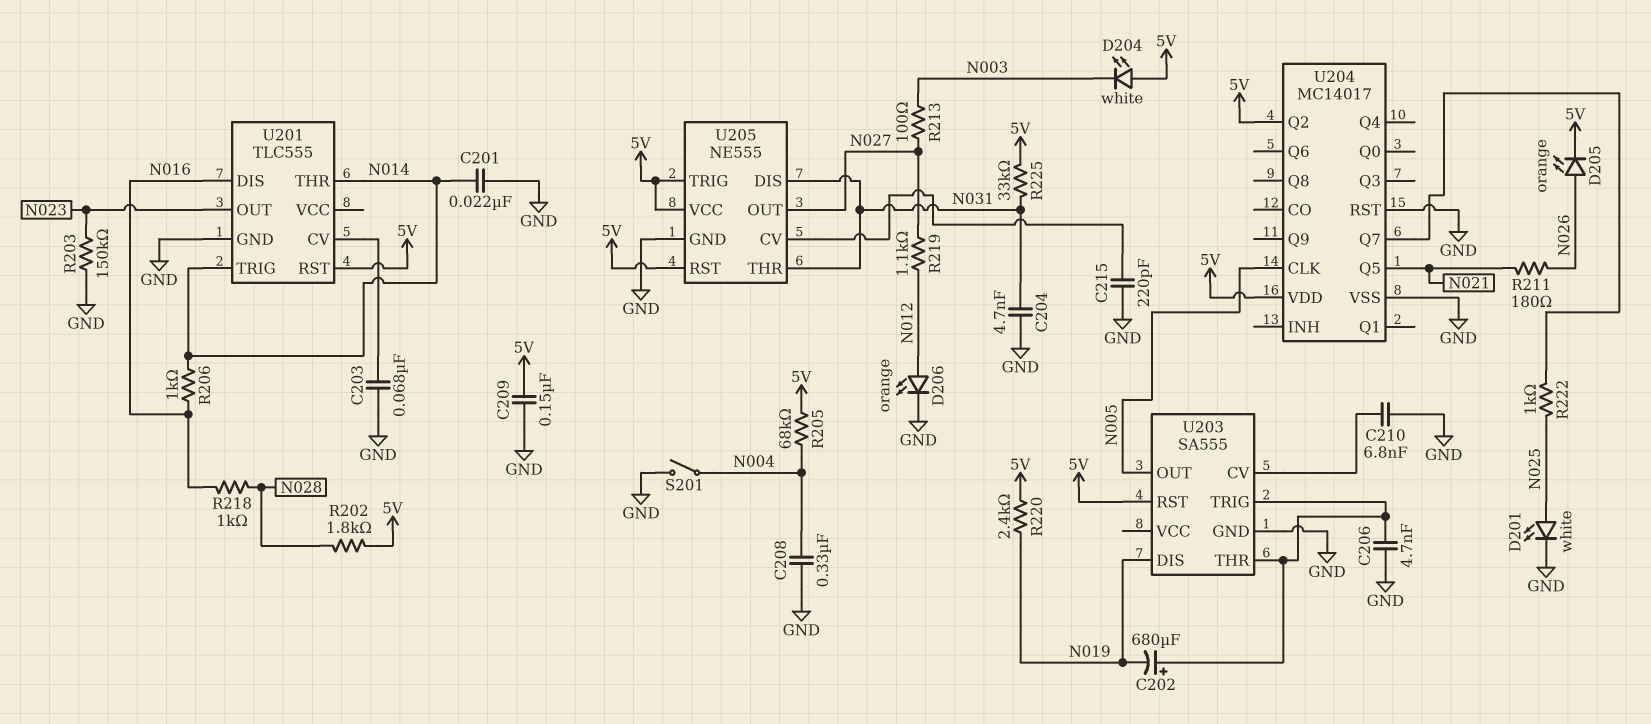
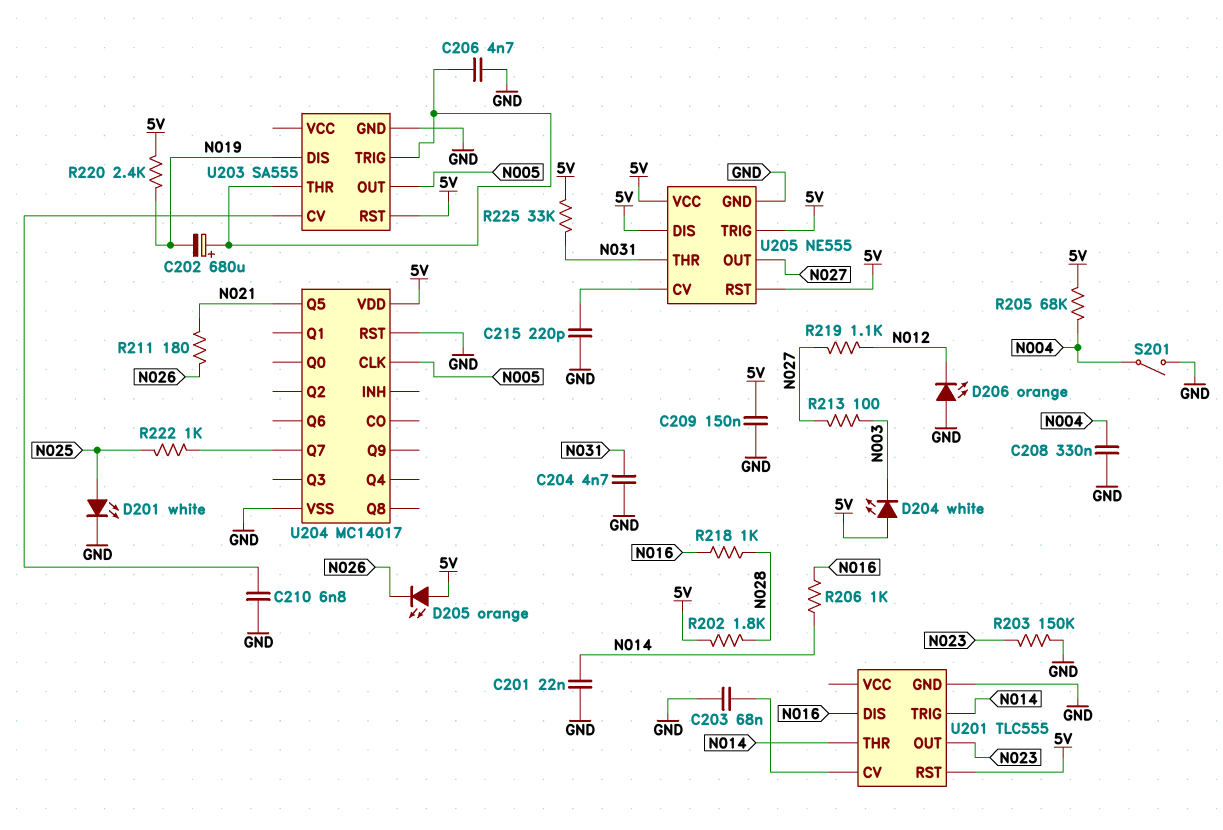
D205: LED orange (A N026, K 5V) -> LED orange (A 5V, K N026)
D206: LED orange (A N012, K GND) -> LED orange (A GND, K N012)
U204 pin Q2: 5V -> none
U205 pin DIS: N031 -> 5V

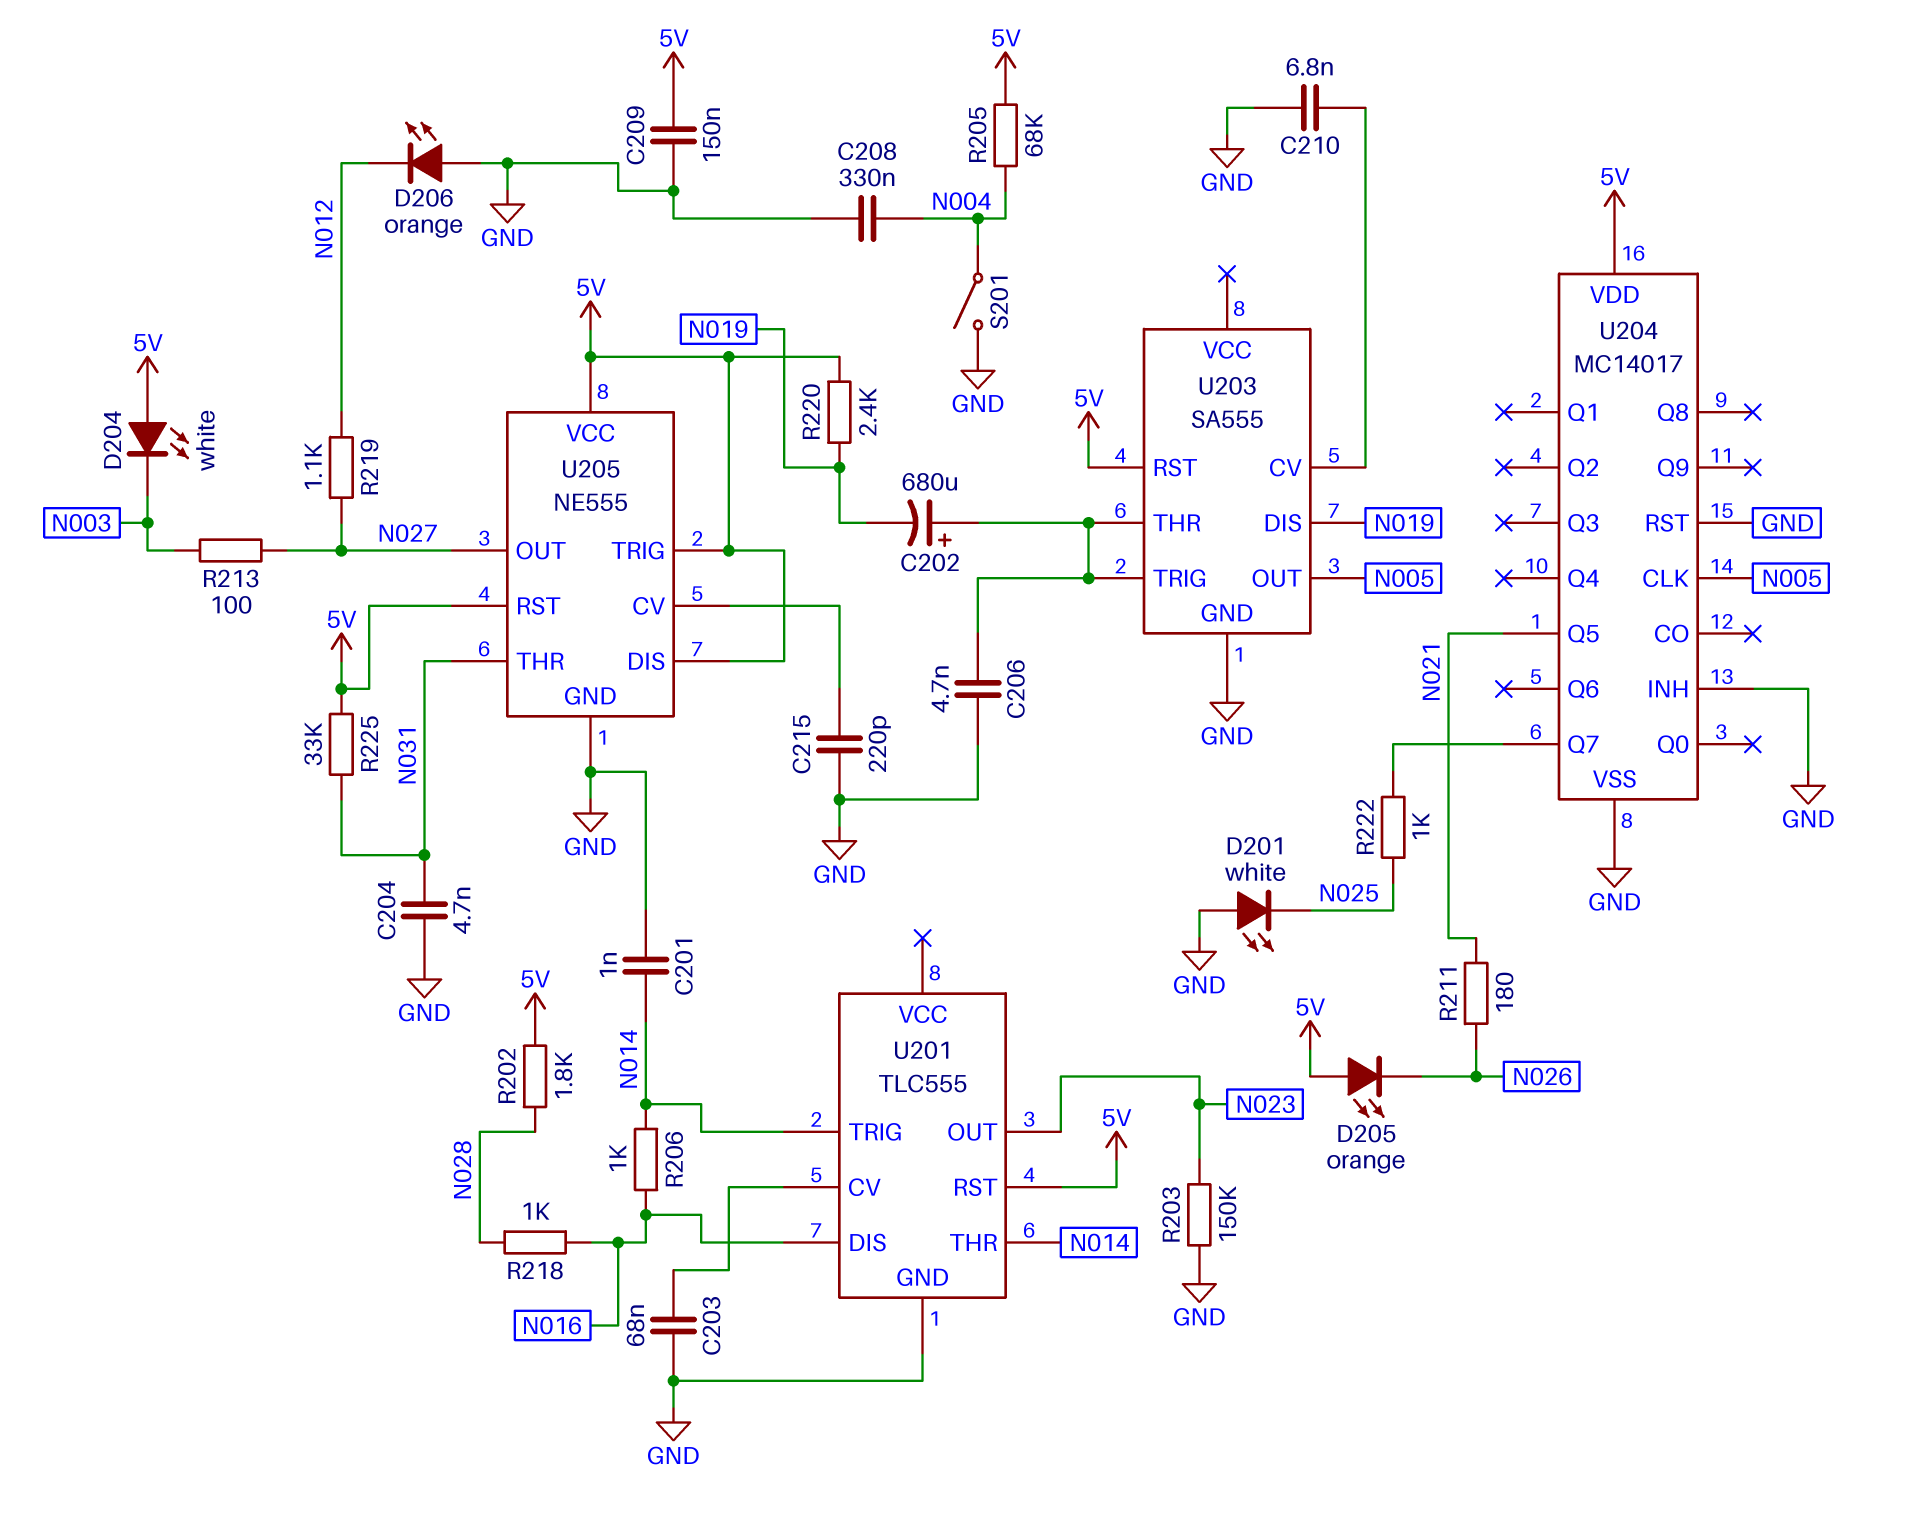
C201: 22nF (GND, N014) -> 1nF (GND, N014)
D201: LED white (A N025, K GND) -> LED white (A GND, K N025)
U204 pin INH: none -> GND

